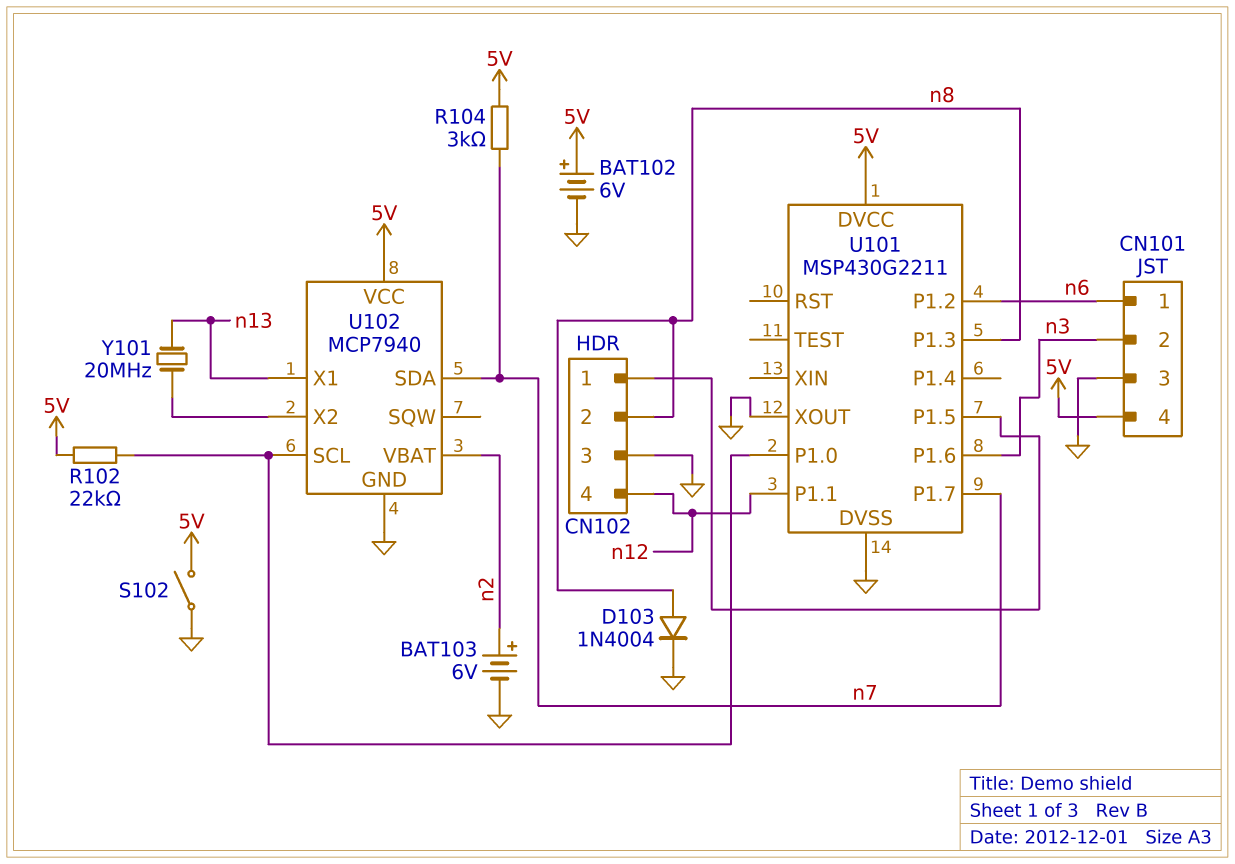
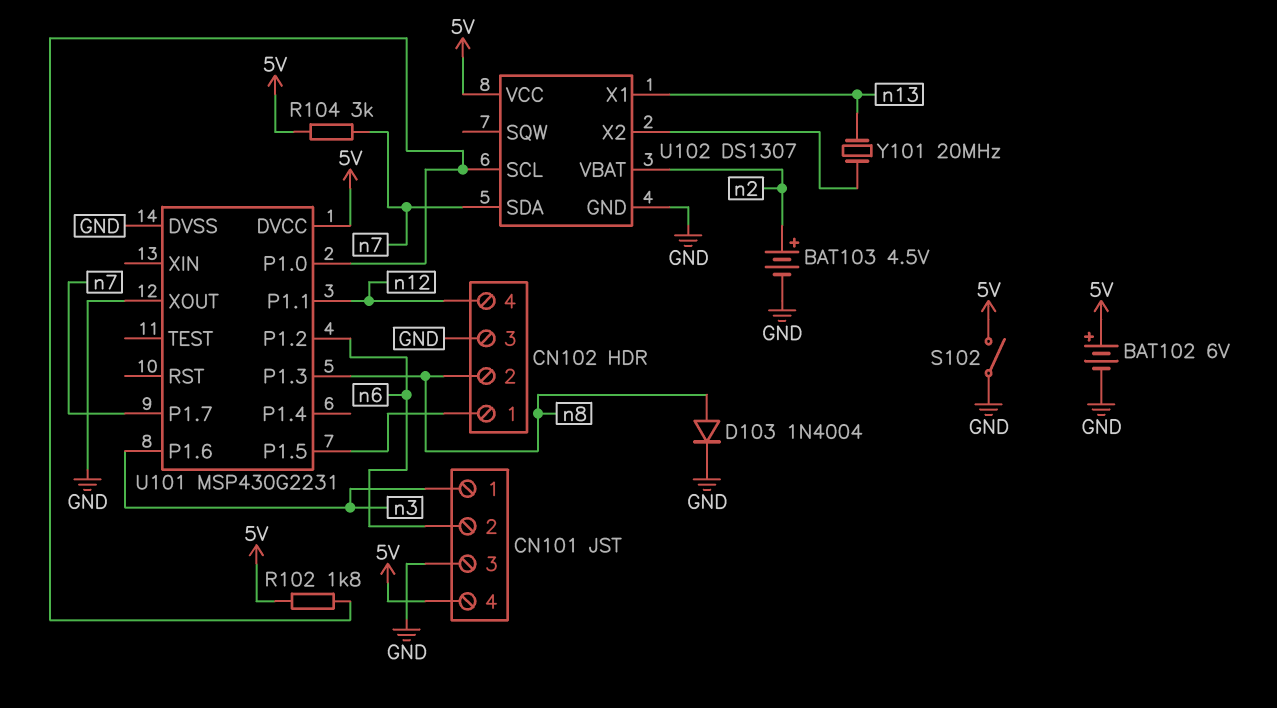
BAT103: 6V (plus n2, minus GND) -> 4.5V (plus n2, minus GND)
CN101 pin 1: n6 -> n3
CN101 pin 2: n3 -> n6
R102: 22k (5V, U101/P1.0) -> 1.8k (5V, U101/P1.0)
U101: MSP430G2211 -> MSP430G2231
U102: MCP7940 -> DS1307

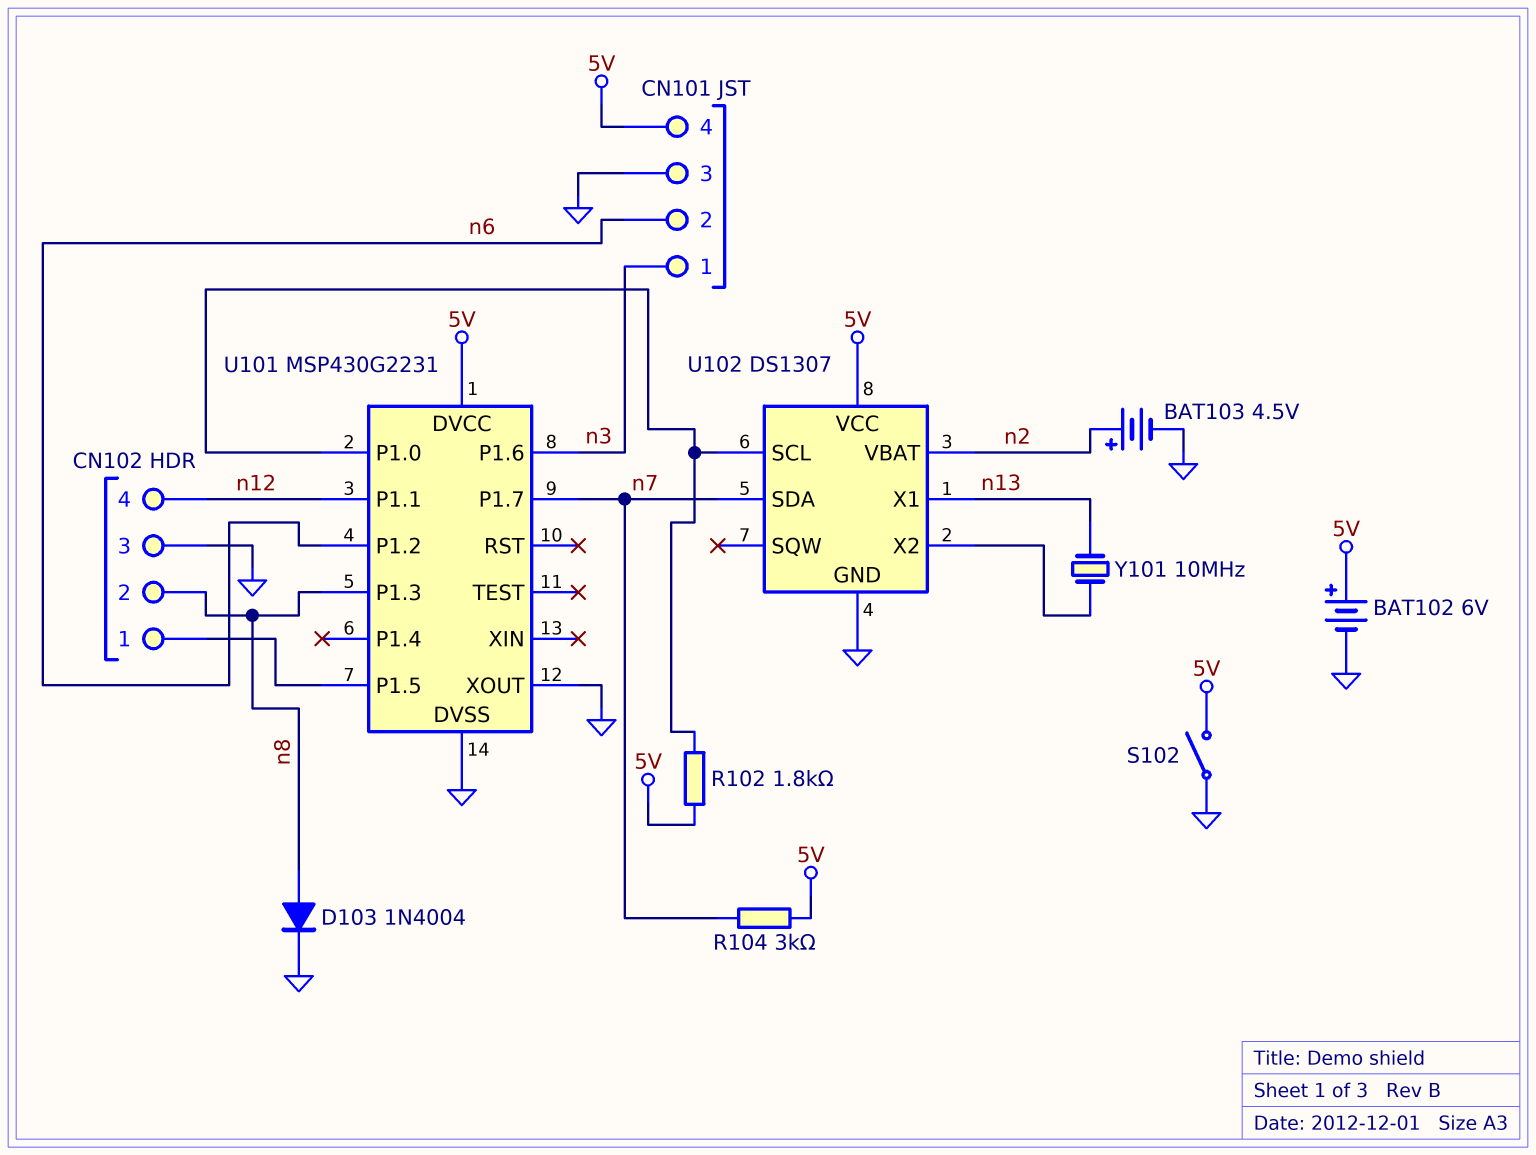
Y101: 20MHz (U102/X2, n13) -> 10MHz (U102/X2, n13)

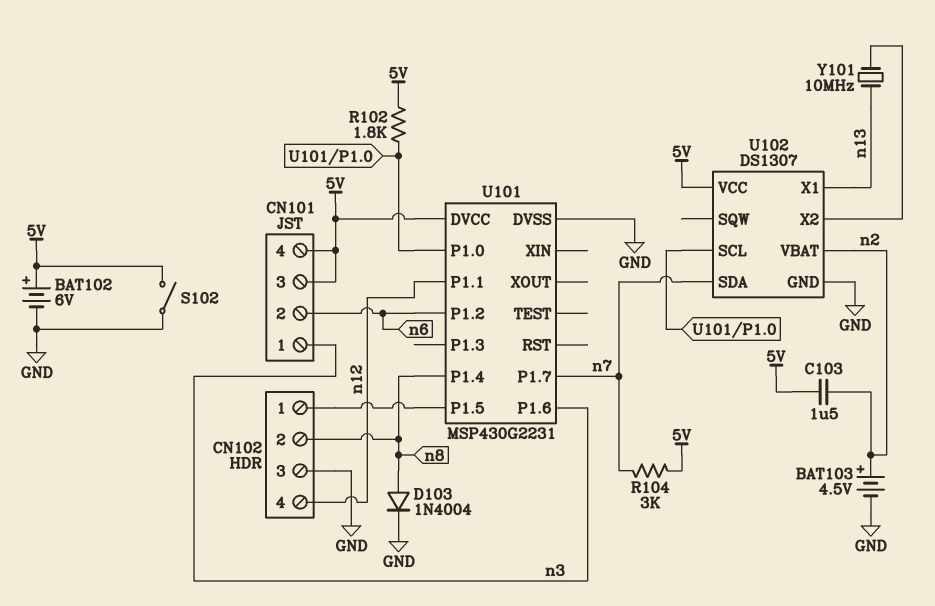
C103: none -> 1.5uF (5V, n2)
CN101 pin 3: GND -> 5V
U101 pin P1.3: n8 -> none
U101 pin P1.4: none -> n8
U101 pin XOUT: GND -> none

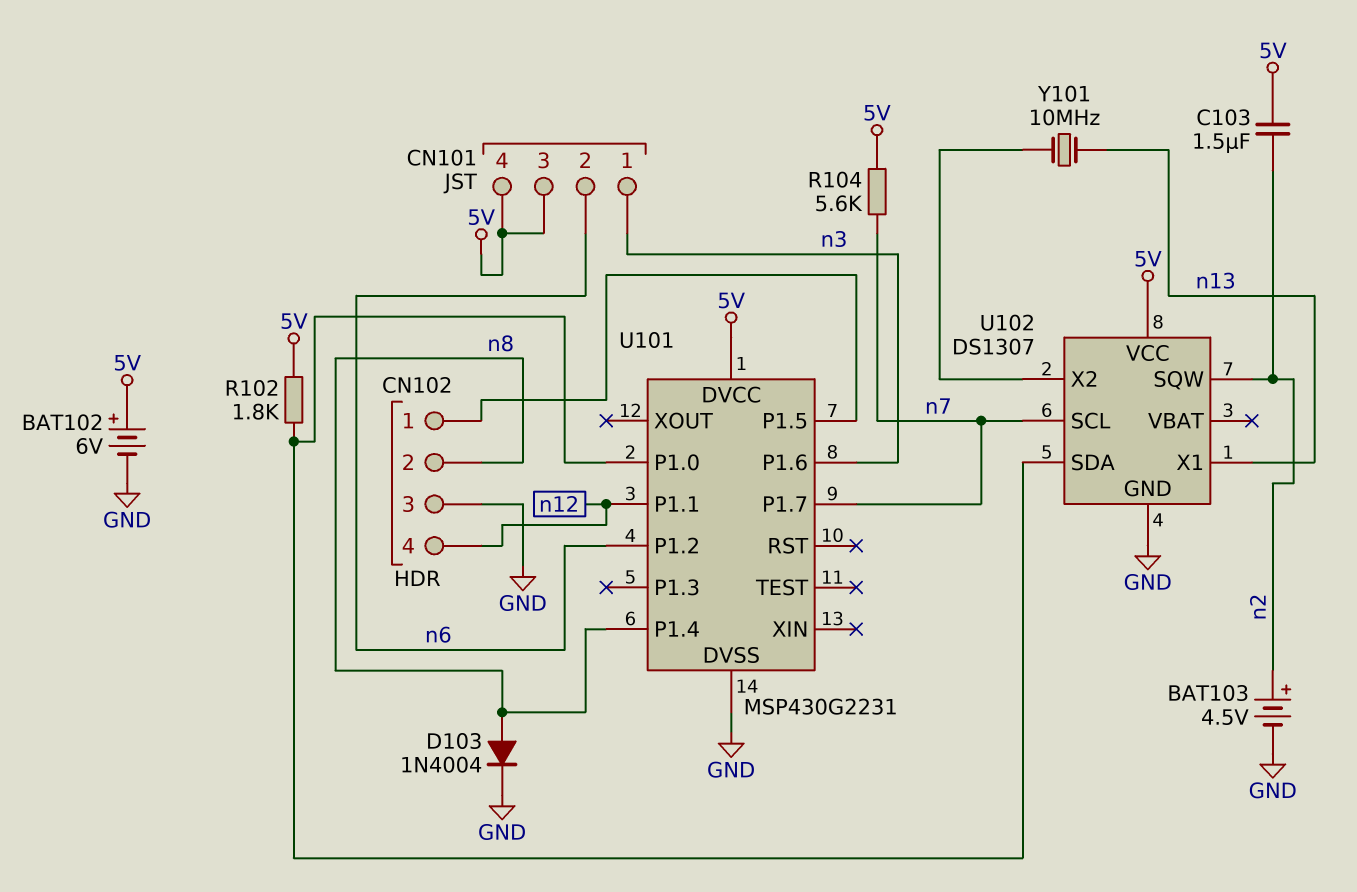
R104: 3k (5V, n7) -> 5.6k (5V, n7)
S102: switch (5V, GND) -> none
U102 pin SCL: U101/P1.0 -> n7
U102 pin SDA: n7 -> U101/P1.0
U102 pin SQW: none -> n2
U102 pin VBAT: n2 -> none

